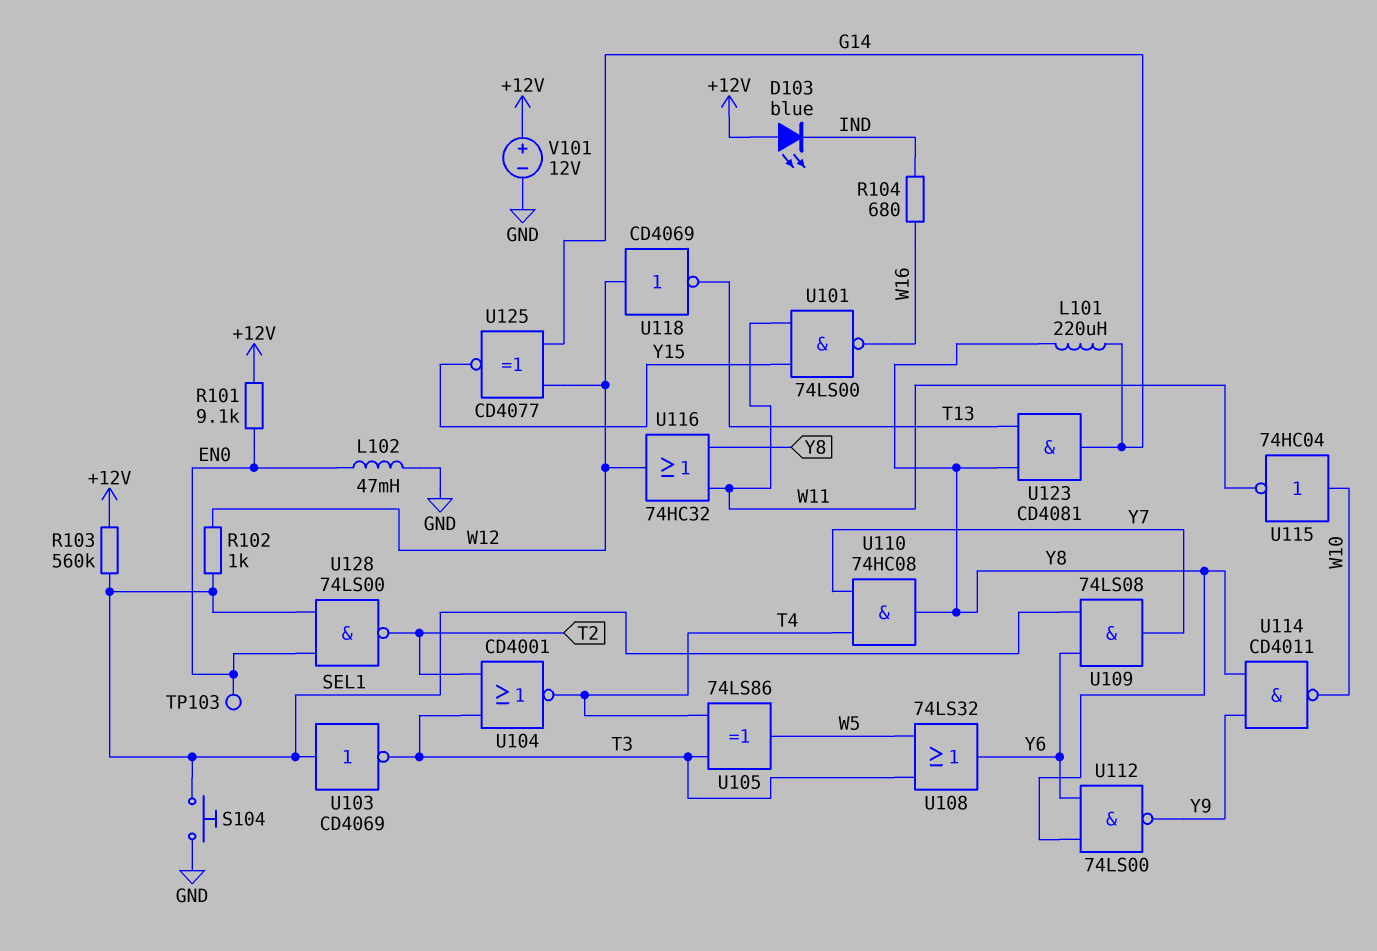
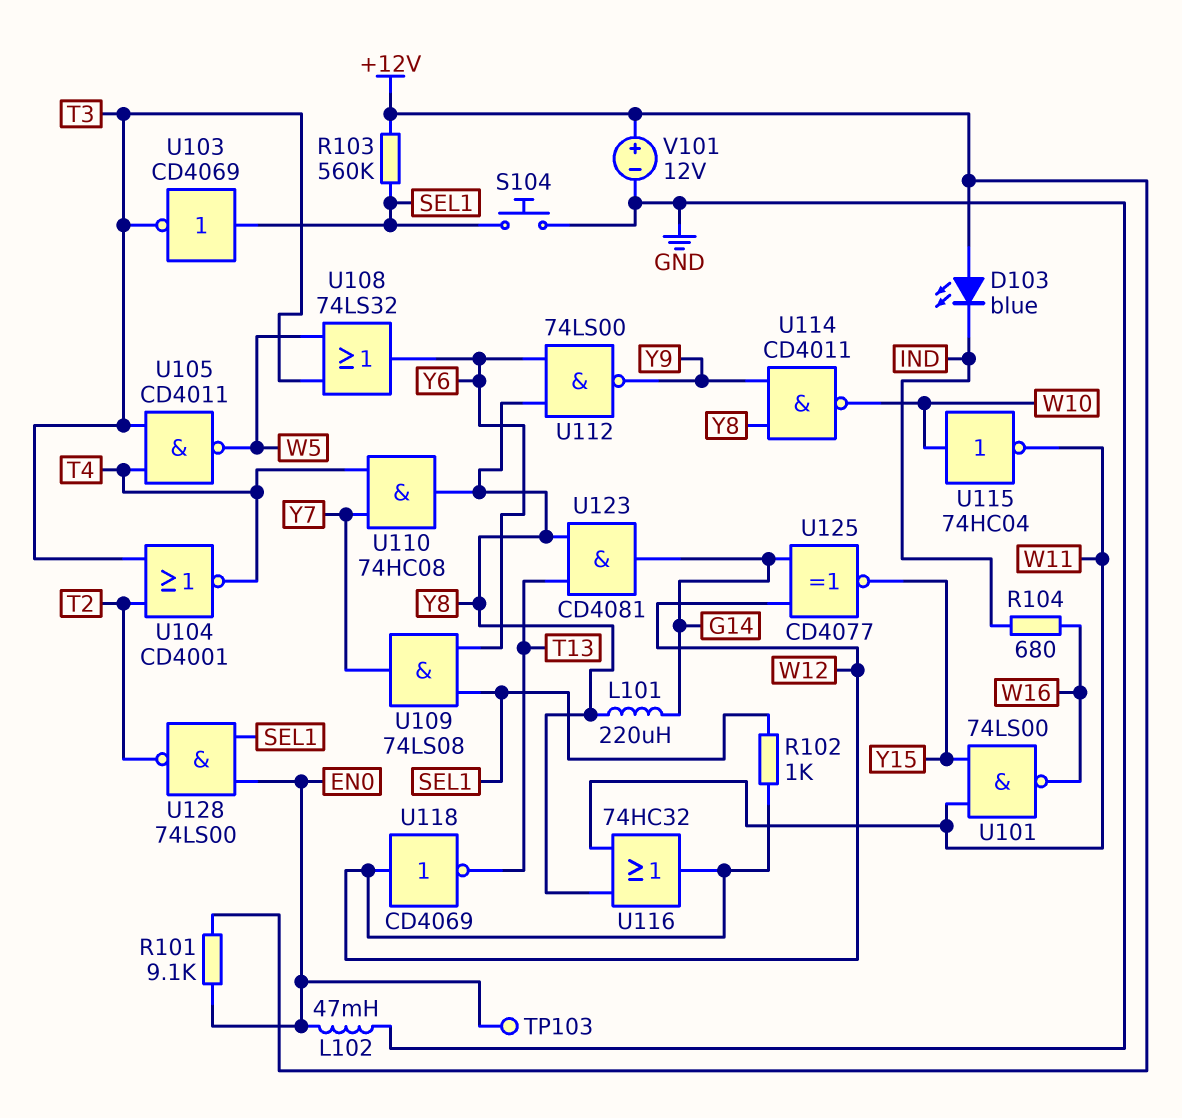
U105: XOR 74LS86 (in T3, in T4, out W5) -> NAND CD4011 (in T3, in T4, out W5)

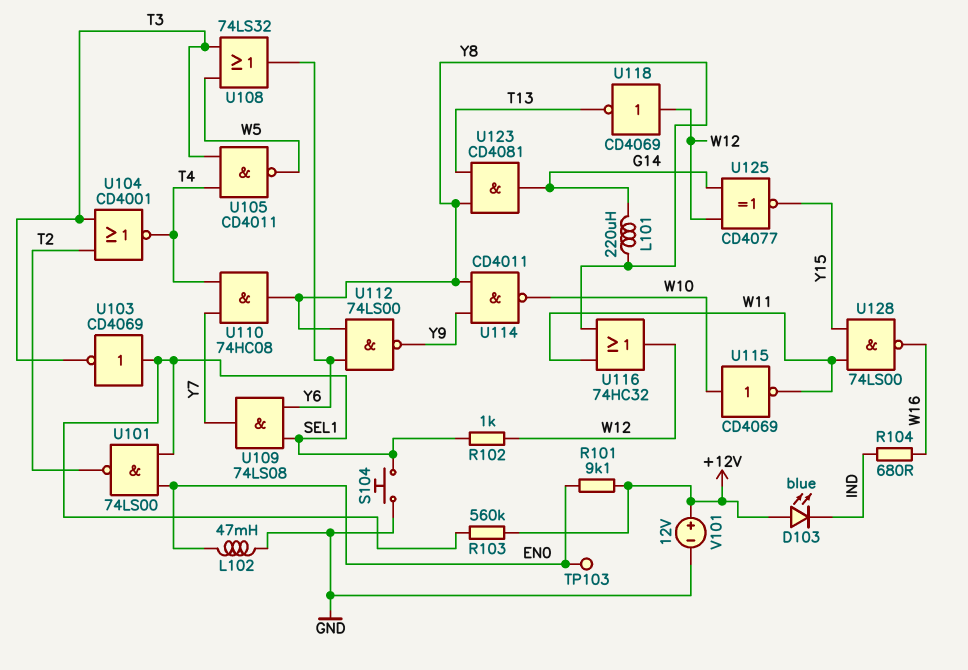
U101: NAND 74LS00 (in W11, in Y15, out W16) -> NAND 74LS00 (in EN0, in SEL1, out T2)
U115: NOT 74HC04 (in W10, out W11) -> NOT CD4069 (in W10, out W11)
U128: NAND 74LS00 (in EN0, in SEL1, out T2) -> NAND 74LS00 (in W11, in Y15, out W16)

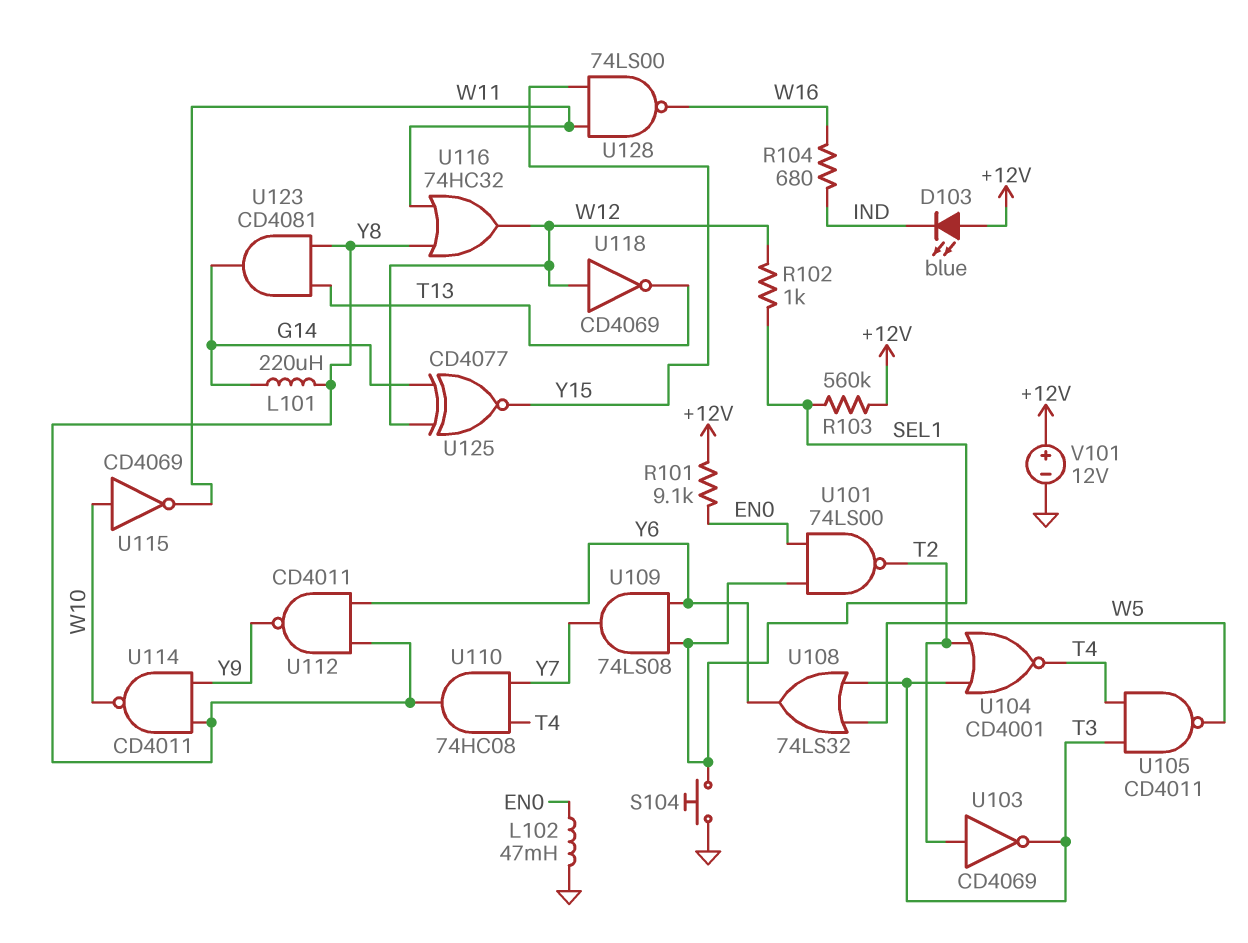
TP103: test point (EN0) -> none
U103: NOT CD4069 (in SEL1, out T3) -> NOT CD4069 (in T2, out T3)
U112: NAND 74LS00 (in Y6, in Y8, out Y9) -> NAND CD4011 (in Y6, in Y8, out Y9)

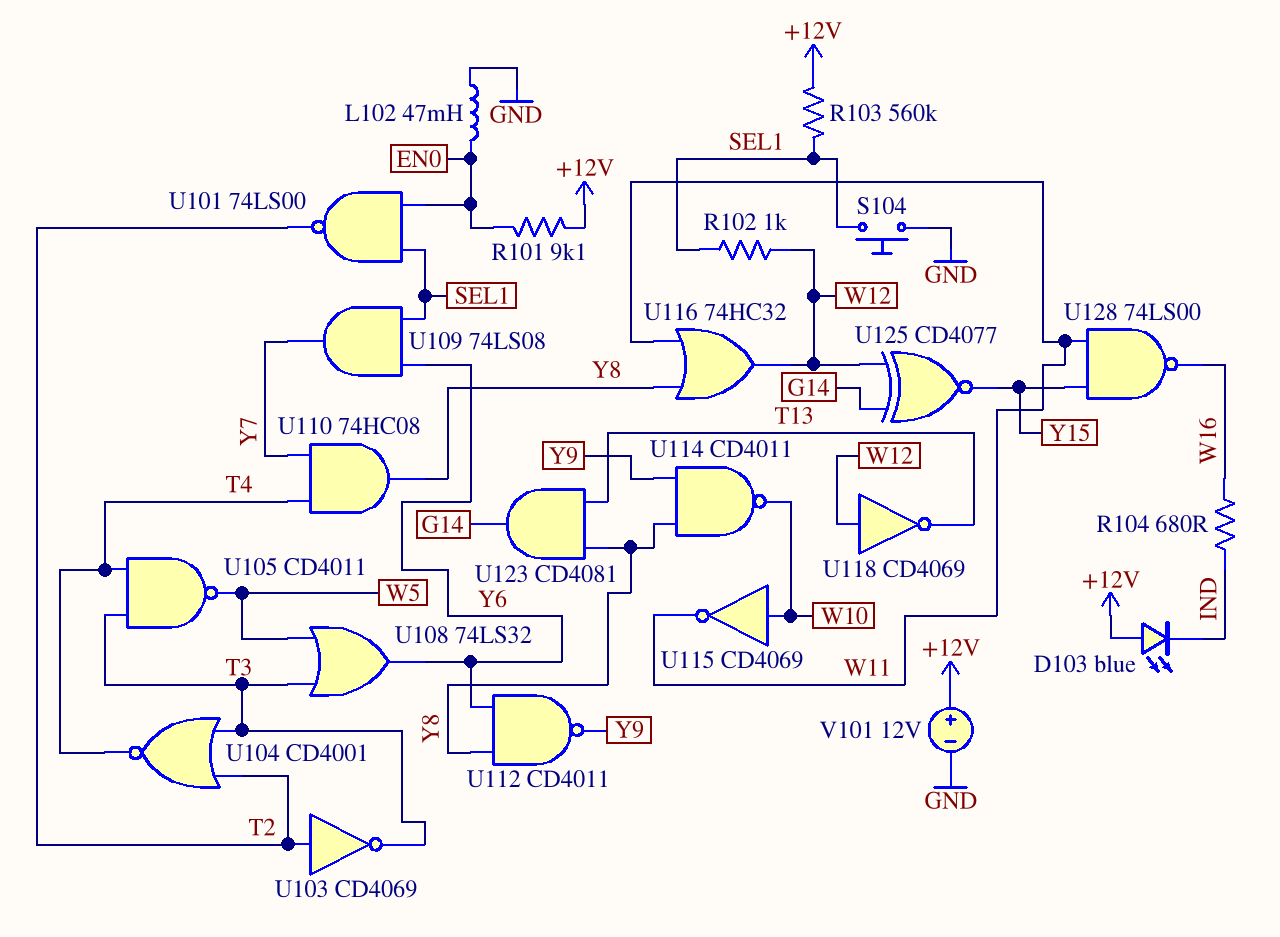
L101: 220uH (G14, Y8) -> none

